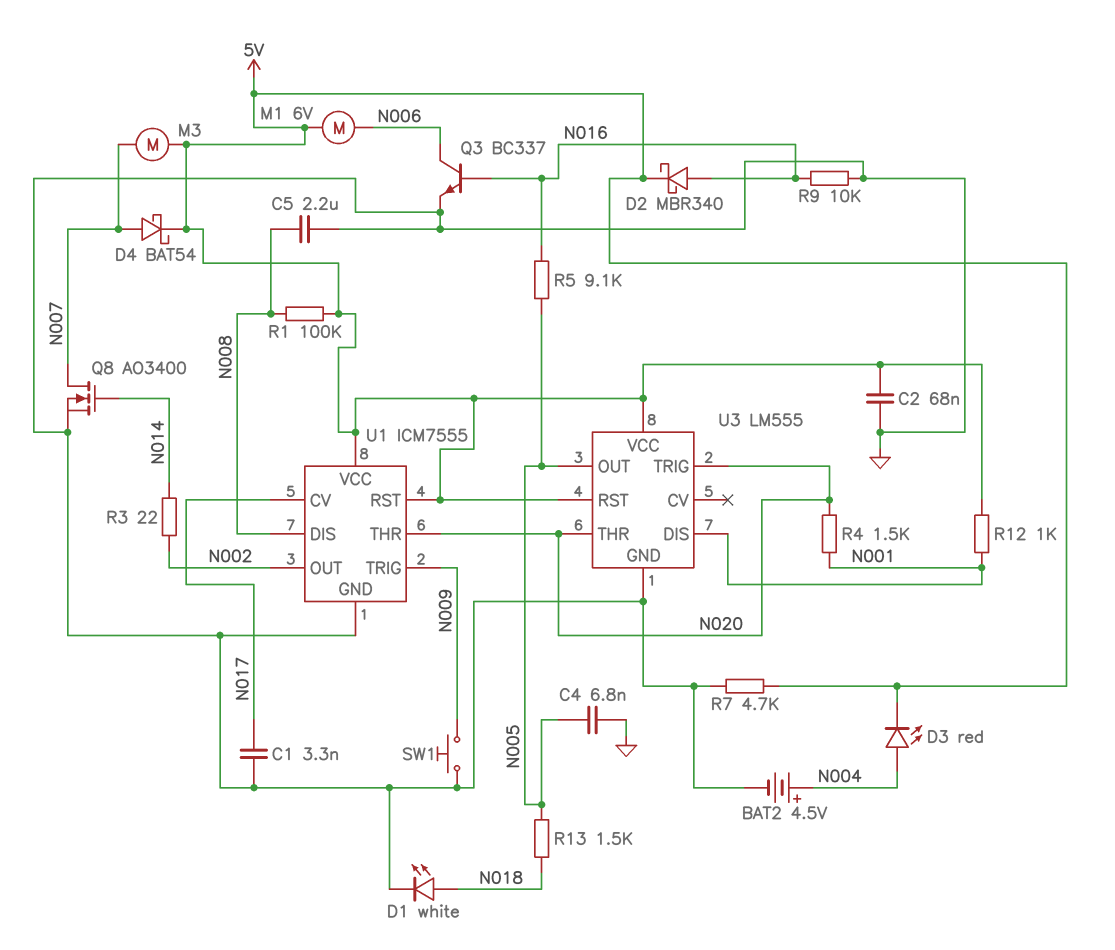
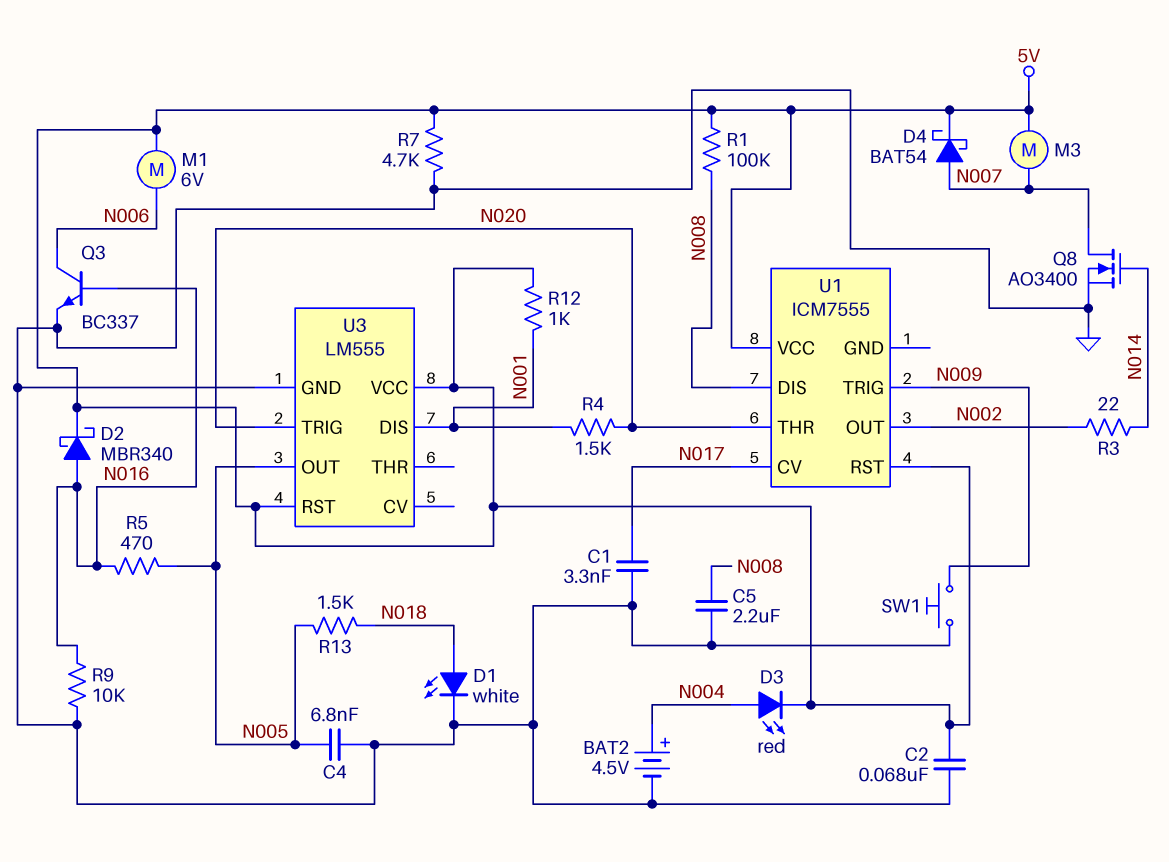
R5: 9.1k (N005, N016) -> 470 (N005, N016)
U1 pin GND: GND -> none
U3 pin THR: N020 -> none

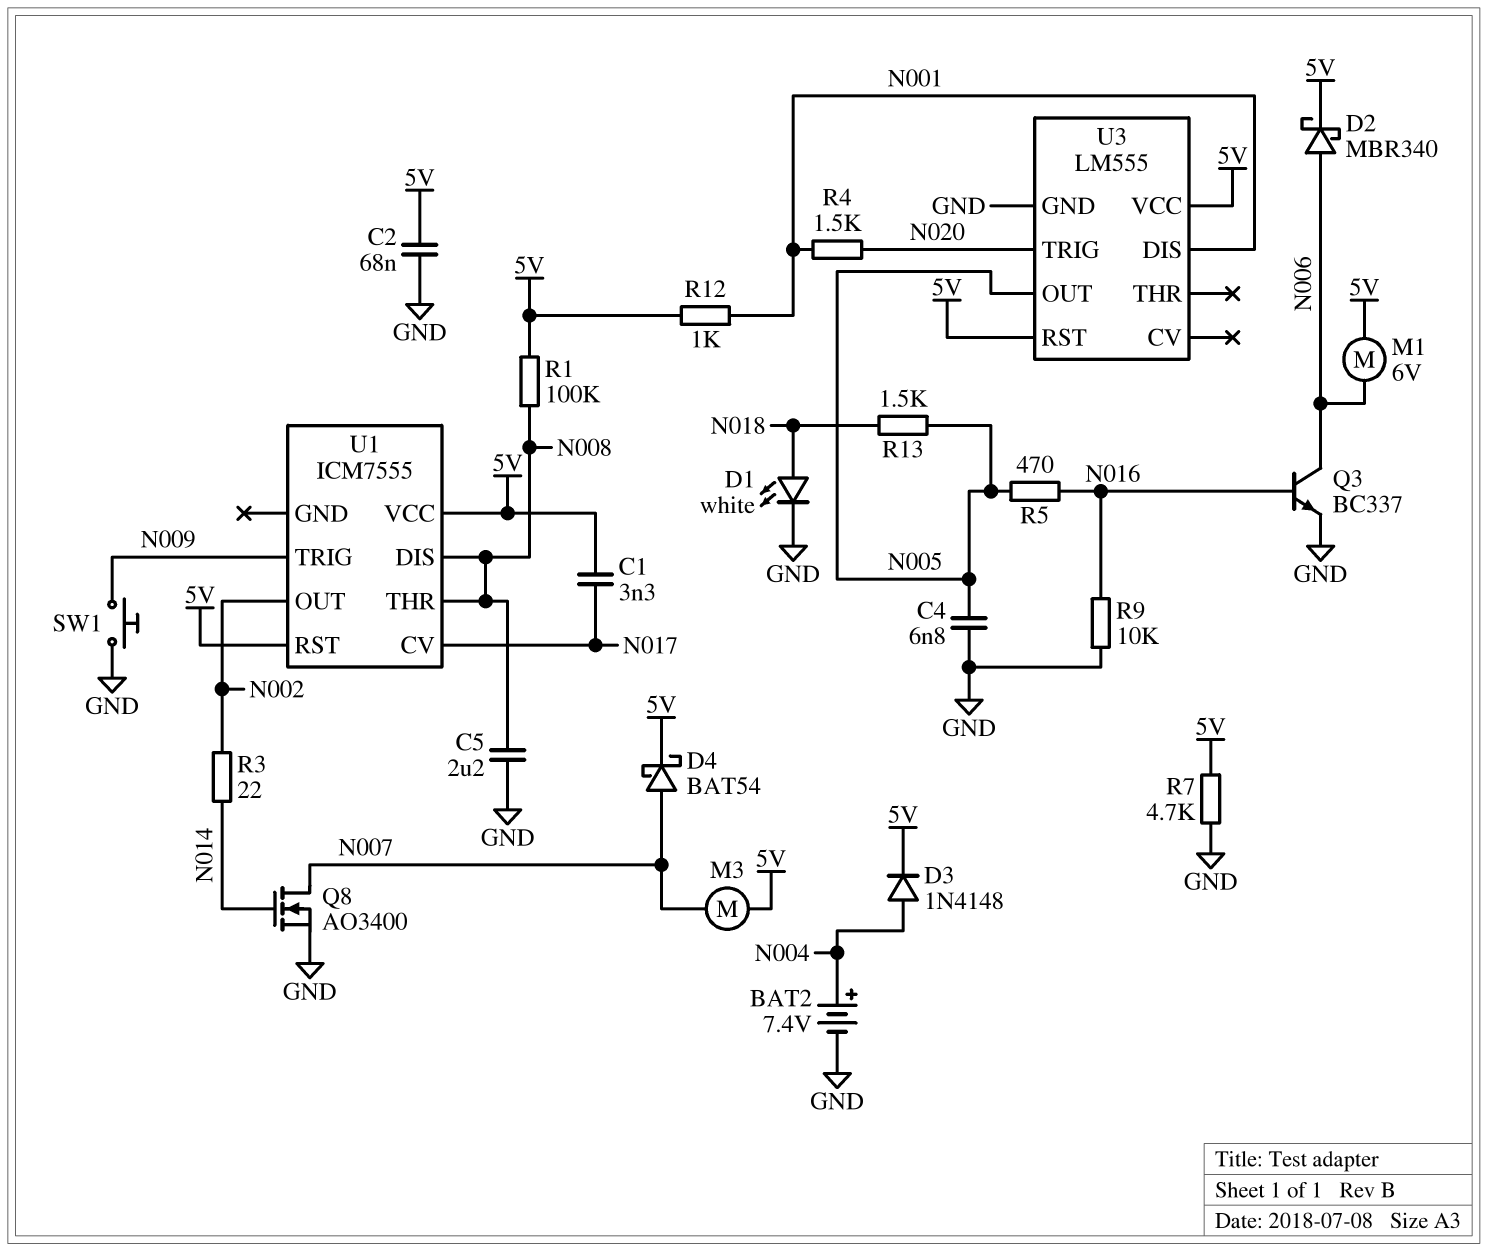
BAT2: 4.5V (plus N004, minus GND) -> 7.4V (plus N004, minus GND)
C1: 3.3nF (GND, N017) -> 3.3nF (5V, N017)
D2: schottky MBR340 (A N016, K 5V) -> schottky MBR340 (A N006, K 5V)
D3: LED red (A N004, K 5V) -> diode 1N4148 (A N004, K 5V)
U1 pin THR: N020 -> N008

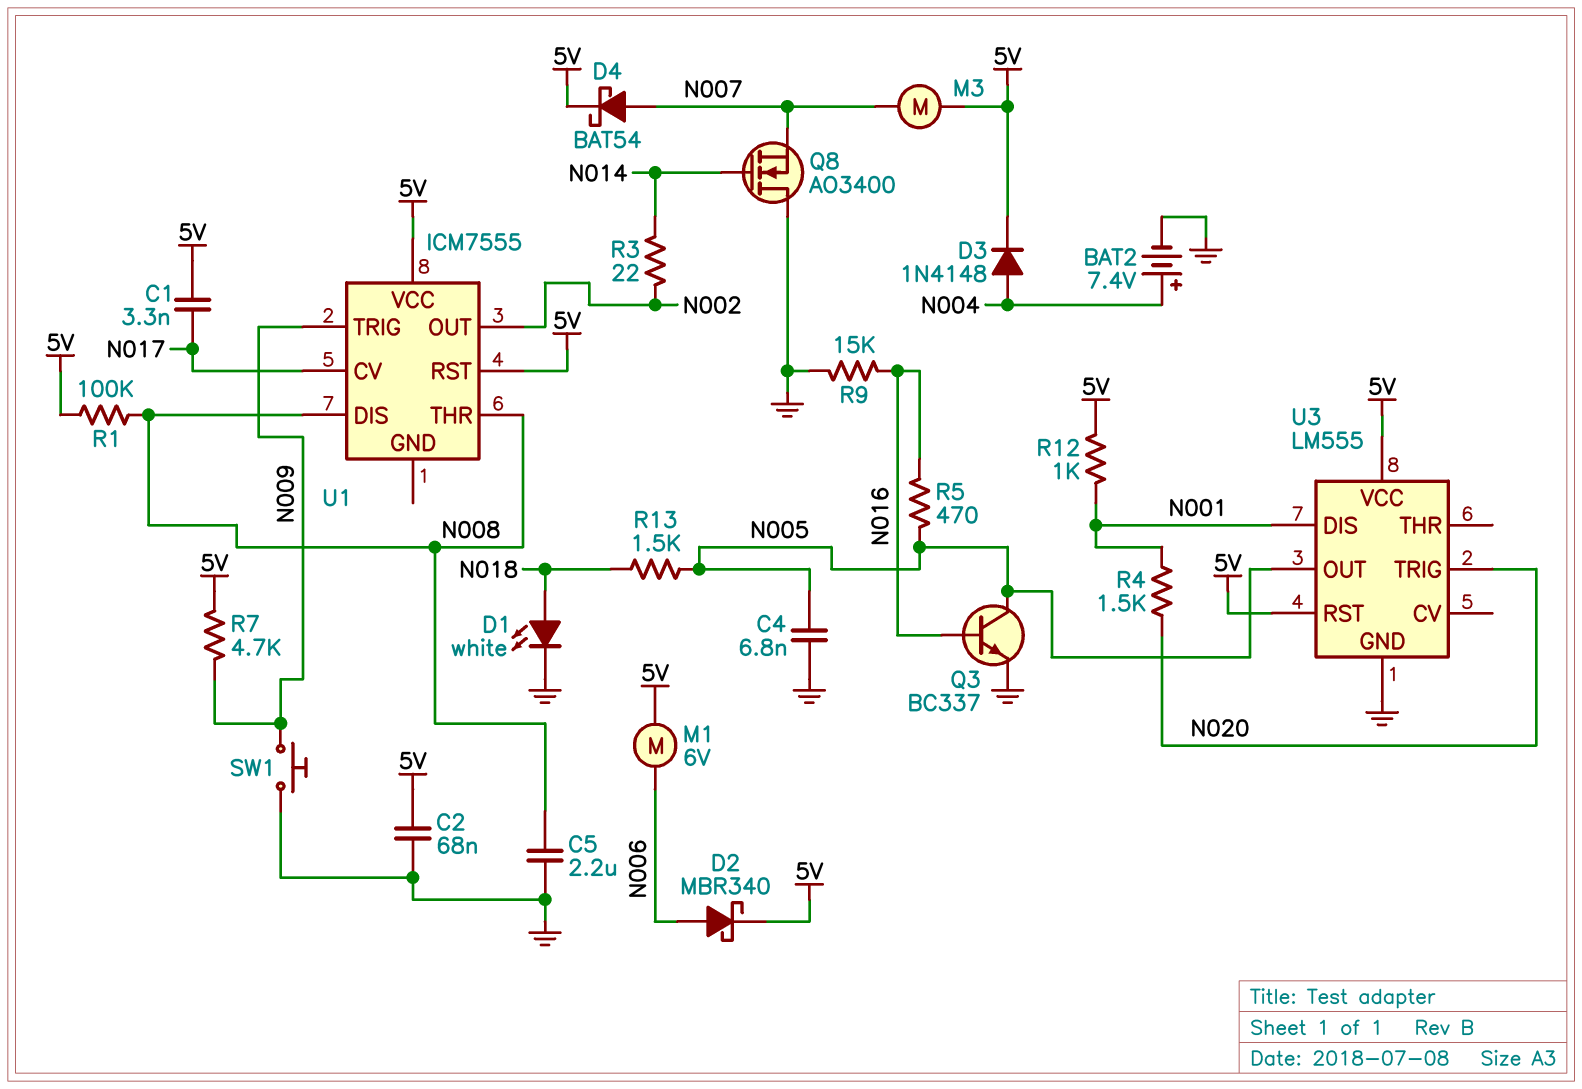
Q3: NPN BC337 (B N016, C N006, E GND) -> NPN BC337 (B N016, C N005, E GND)
Q8: NMOS AO3400 (G N014, D N007, S GND) -> NMOS AO3400 (G N014, D GND, S N007)
R7: 4.7k (5V, GND) -> 4.7k (5V, N009)
R9: 10k (GND, N016) -> 15k (GND, N016)

